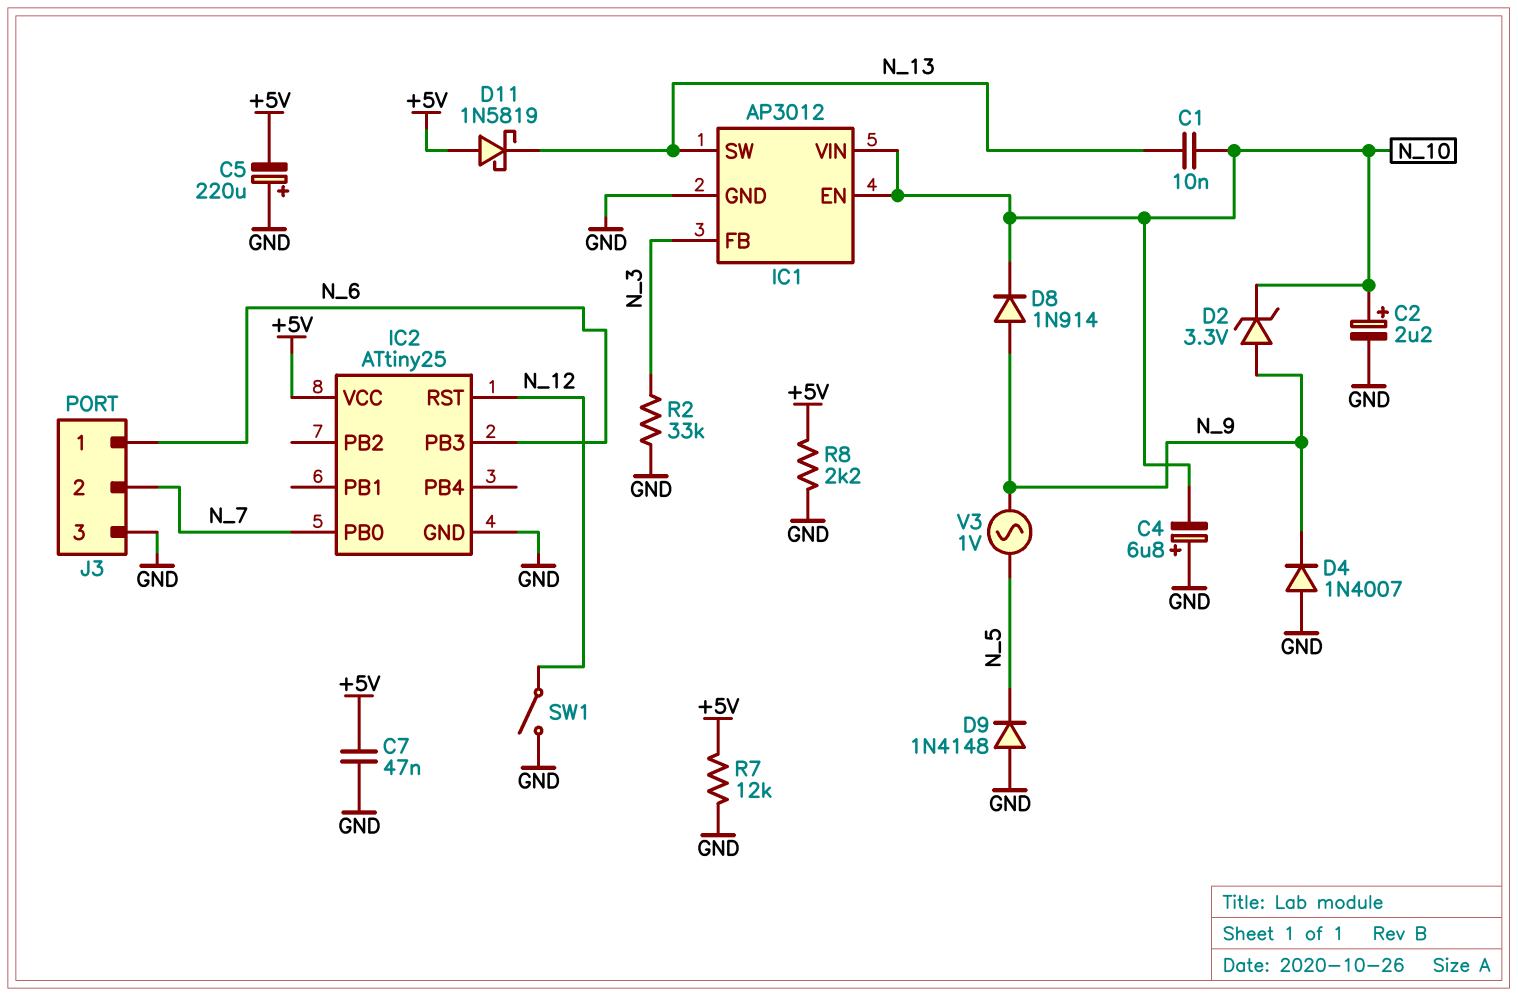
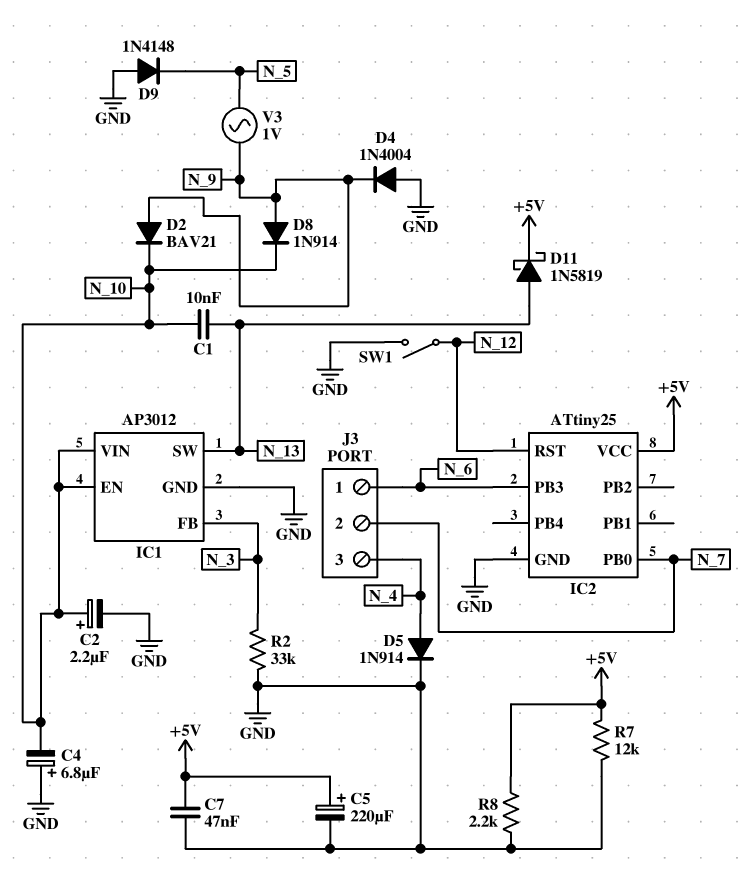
C5: 220uF (plus GND, minus +5V) -> 220uF (plus +5V, minus GND)
D2: zener 3.3V (A N_9, K N_10) -> diode BAV21 (A N_9, K N_10)
D4: diode 1N4007 (A GND, K N_9) -> diode 1N4004 (A GND, K N_9)
D5: none -> diode 1N914 (A N_4, K GND)
D11: schottky 1N5819 (A +5V, K N_13) -> schottky 1N5819 (A N_13, K +5V)
J3 pin 3: GND -> N_4

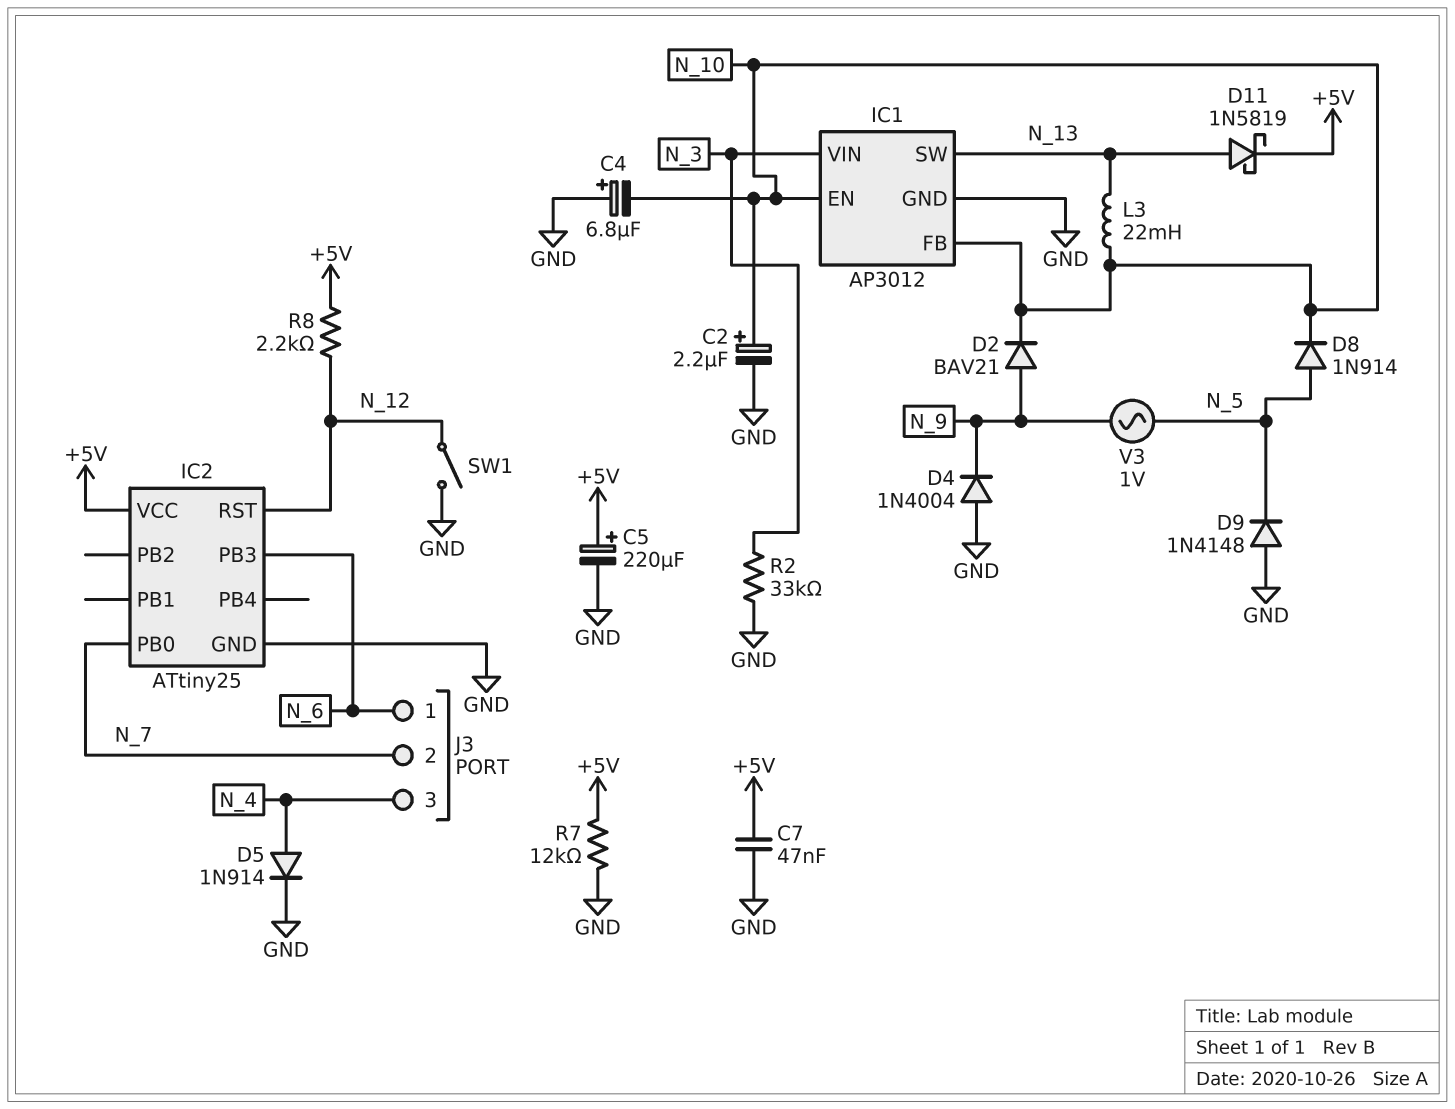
C1: 10nF (N_10, N_13) -> none
D8: diode 1N914 (A N_9, K N_10) -> diode 1N914 (A N_5, K N_10)
IC1 pin FB: N_3 -> N_10
IC1 pin VIN: N_10 -> N_3
L3: none -> 22mH (N_10, N_13)
R8: 2.2k (+5V, GND) -> 2.2k (+5V, N_12)

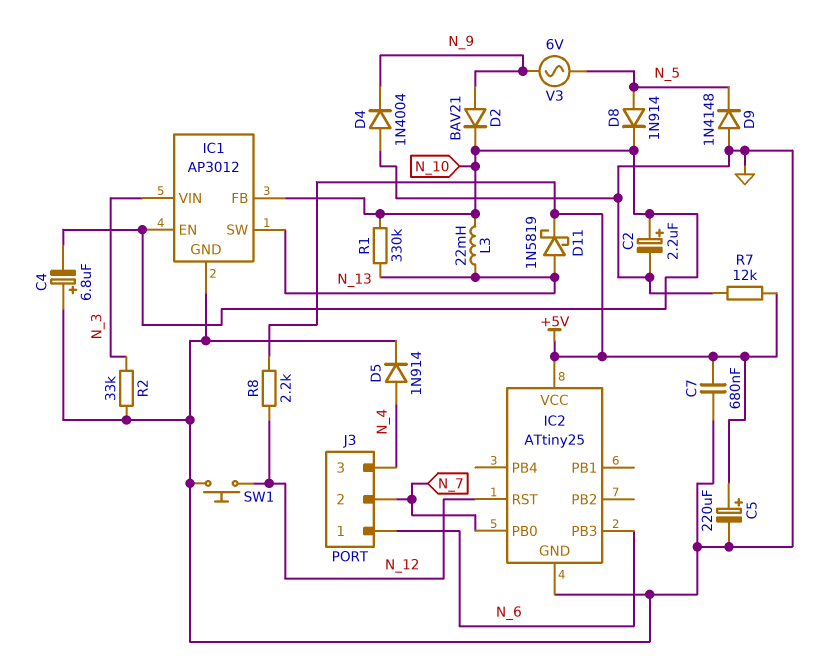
C7: 47nF (+5V, GND) -> 680nF (+5V, GND)
R1: none -> 330k (N_10, N_13)
SW1: switch (GND, N_12) -> button (GND, N_12)
V3: AC 1V (N_5, N_9) -> AC 6V (N_5, N_9)

